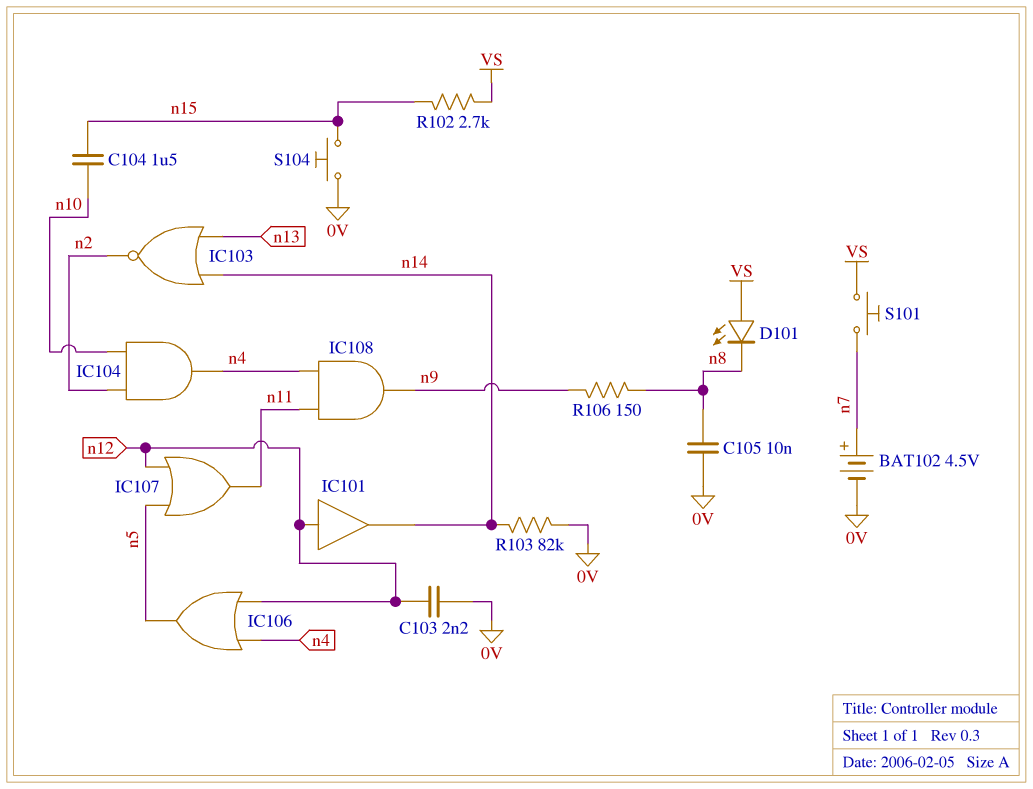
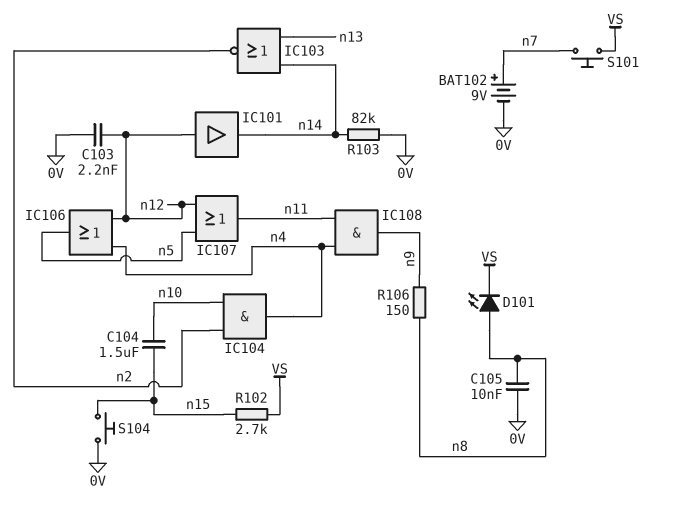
BAT102: 4.5V (plus n7, minus 0V) -> 9V (plus n7, minus 0V)
D101: LED (A VS, K n8) -> LED (A n8, K VS)

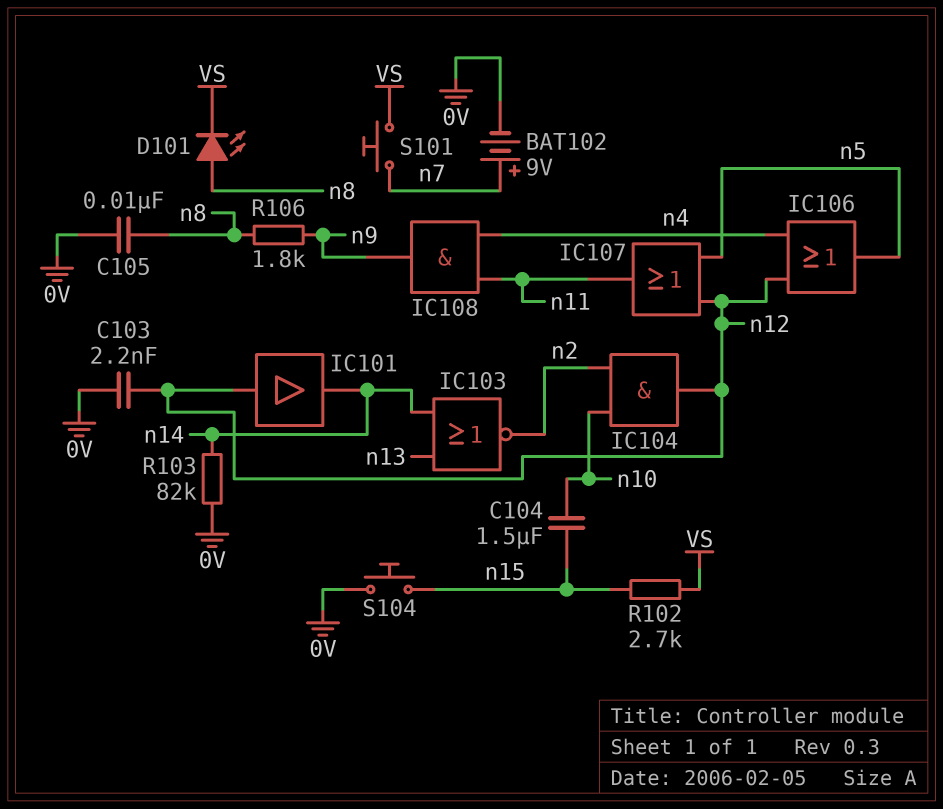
IC104: AND (in n2, in n10, out n4) -> AND (in n2, in n10, out n12)
R106: 150 (n8, n9) -> 1.8k (n8, n9)

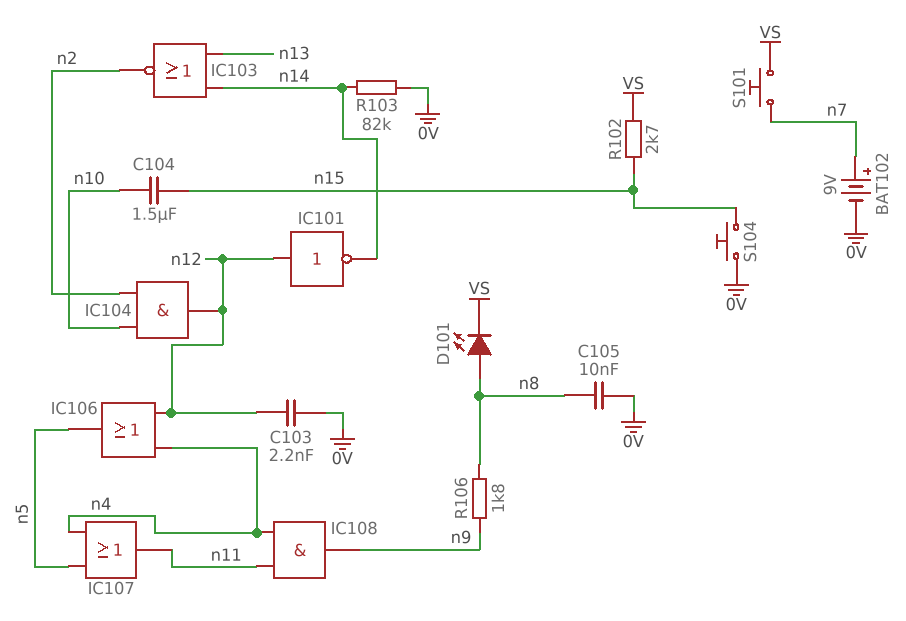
IC101: buffer (in n12, out n14) -> NOT (in n12, out n14)
IC107: OR (in n5, in n12, out n11) -> OR (in n4, in n5, out n11)

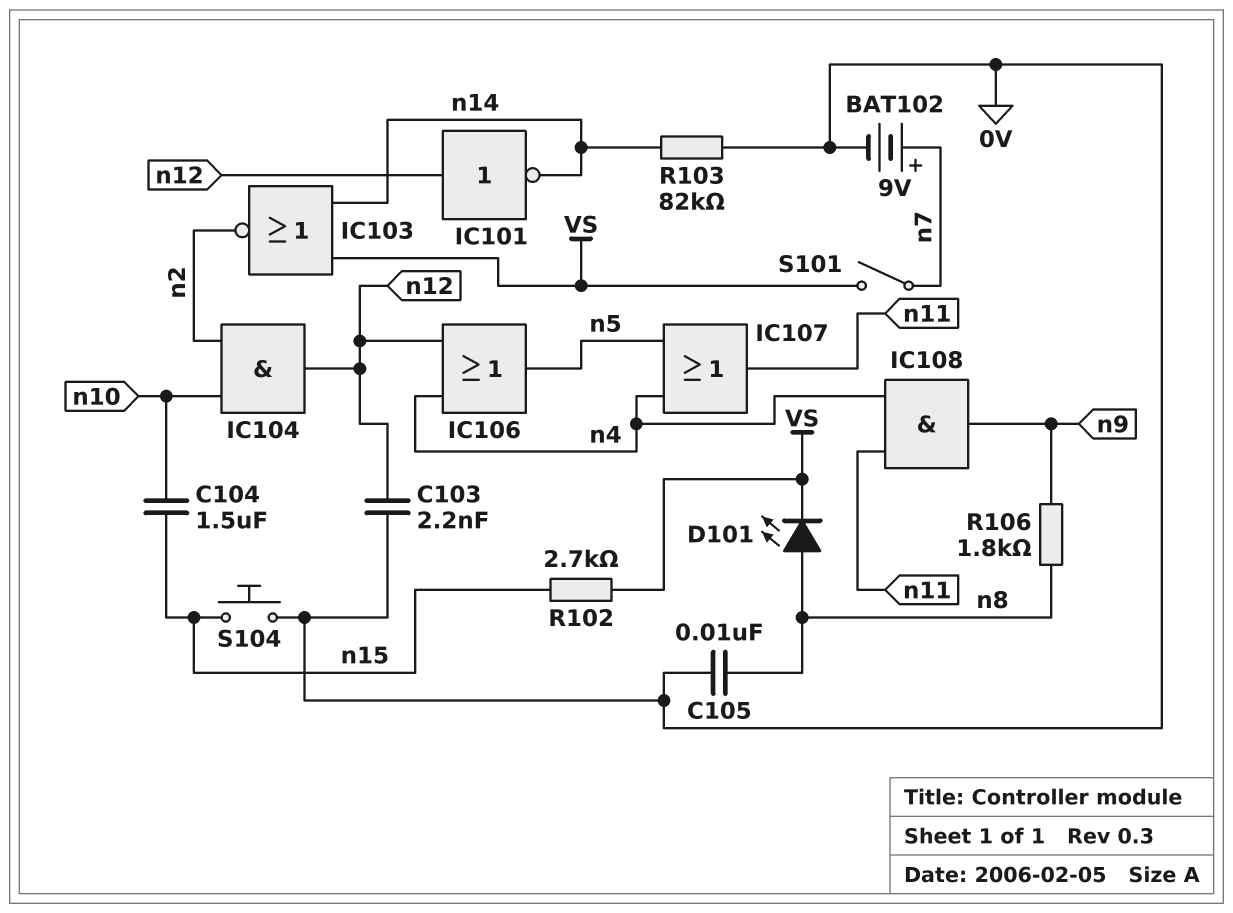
IC103: NOR (in n13, in n14, out n2) -> NOR (in VS, in n14, out n2)
S101: button (VS, n7) -> switch (VS, n7)

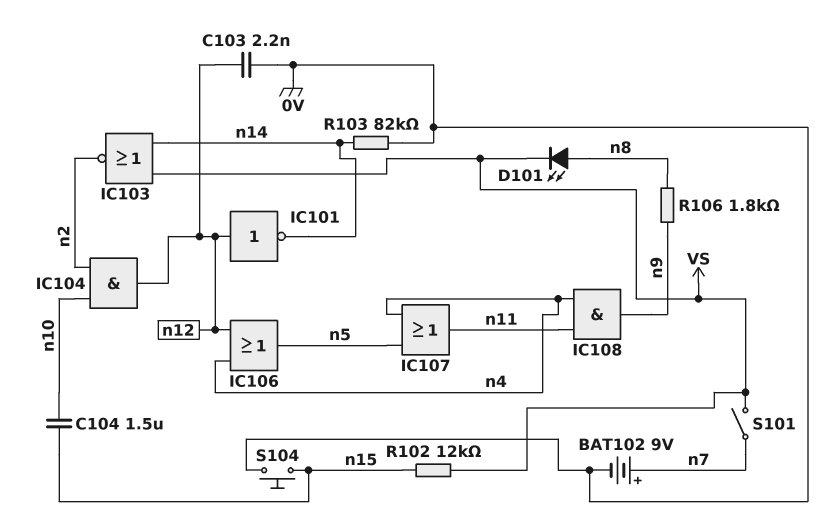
C105: 10nF (0V, n8) -> none
R102: 2.7k (VS, n15) -> 12k (VS, n15)

